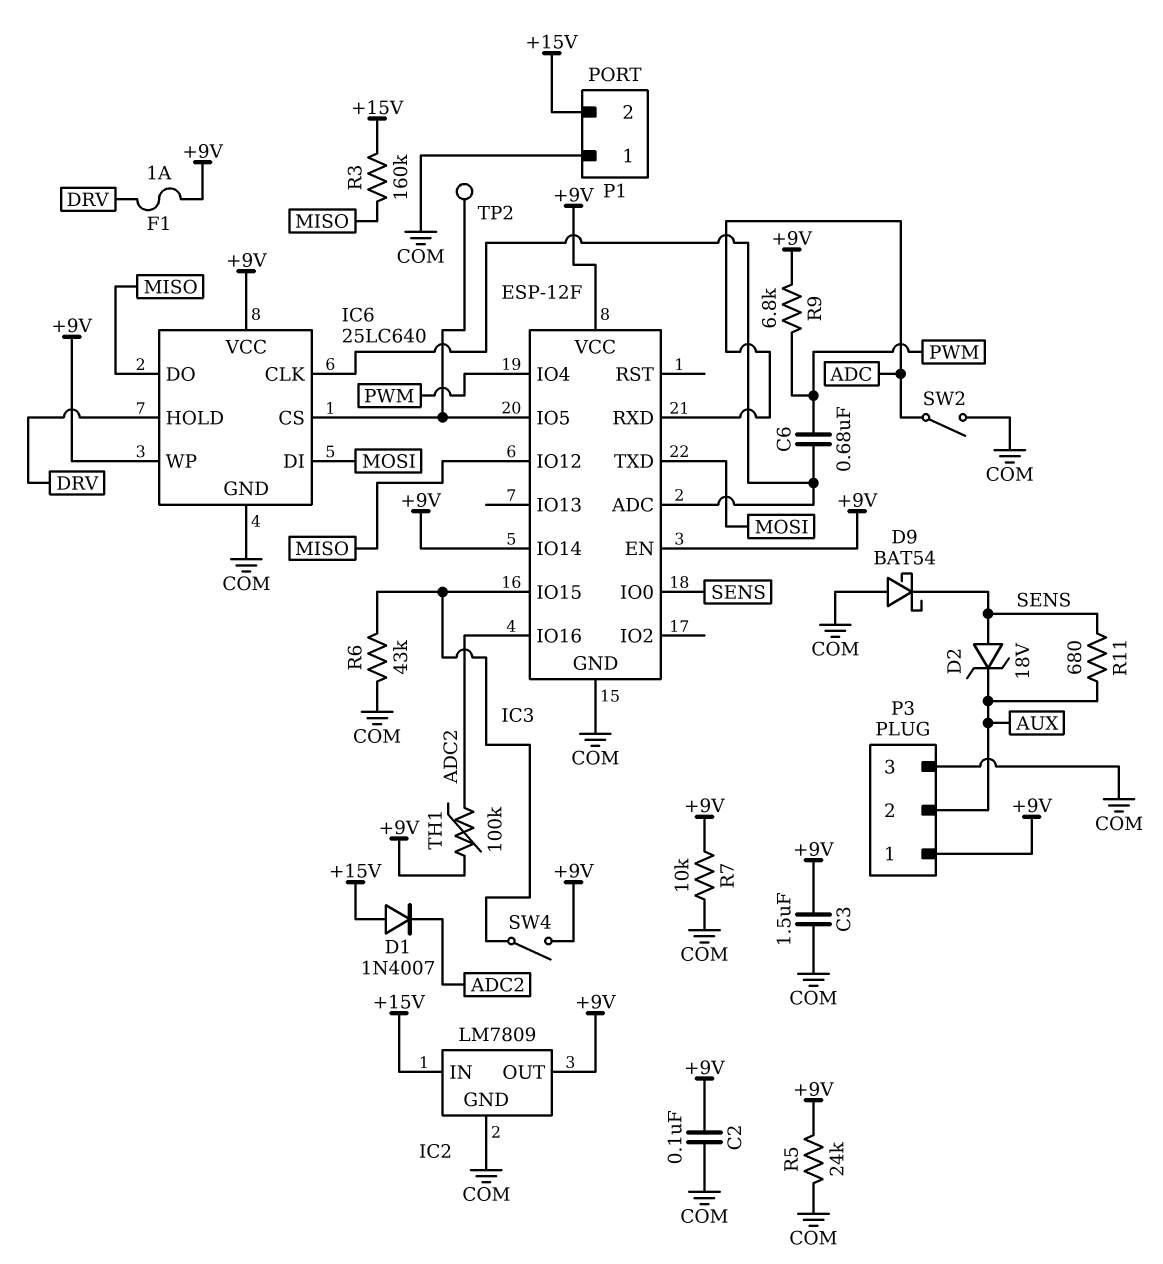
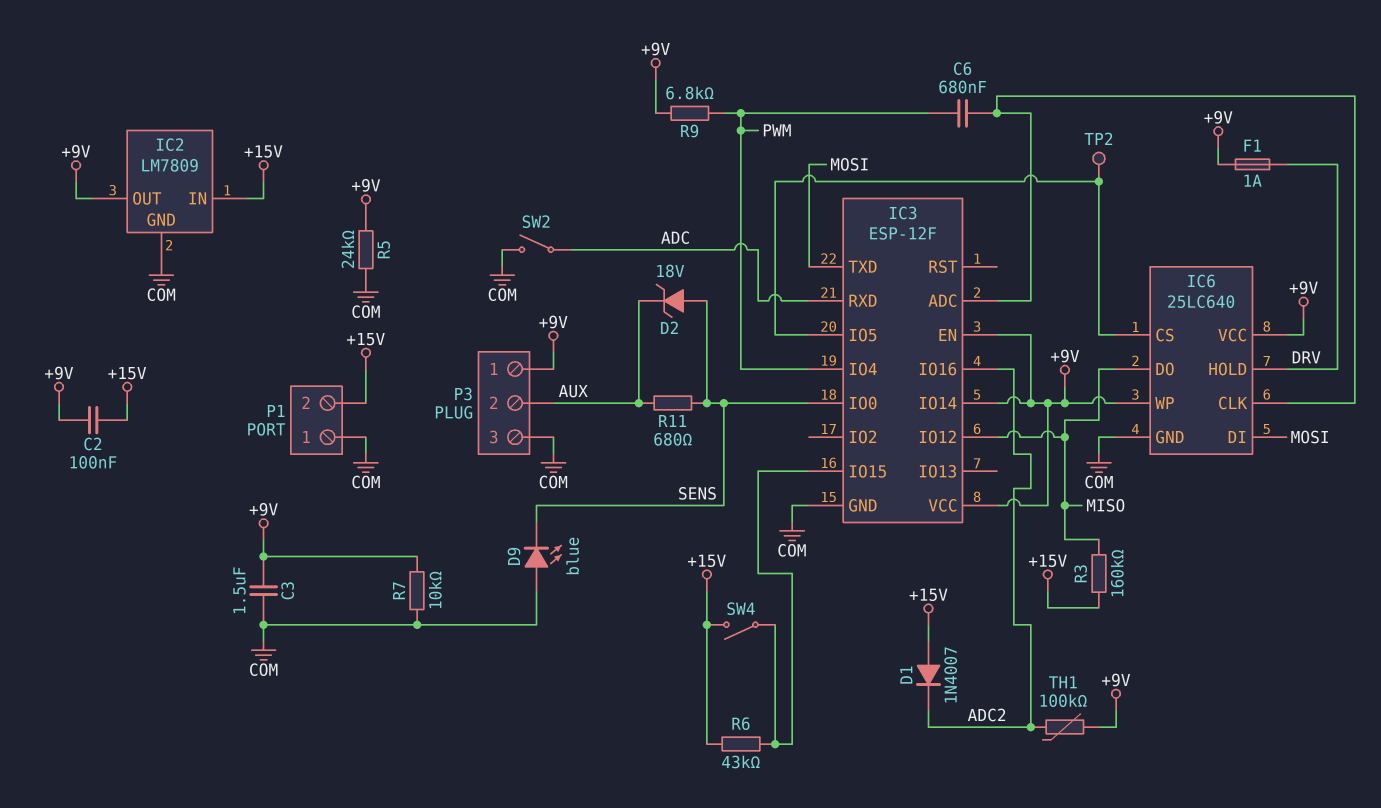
C2: 100nF (+9V, COM) -> 100nF (+9V, +15V)
D9: schottky BAT54 (A COM, K SENS) -> LED blue (A COM, K SENS)
R6: 43k (COM, IC3/IO15) -> 43k (+15V, IC3/IO15)
SW4: switch (+9V, IC3/IO15) -> switch (+15V, IC3/IO15)

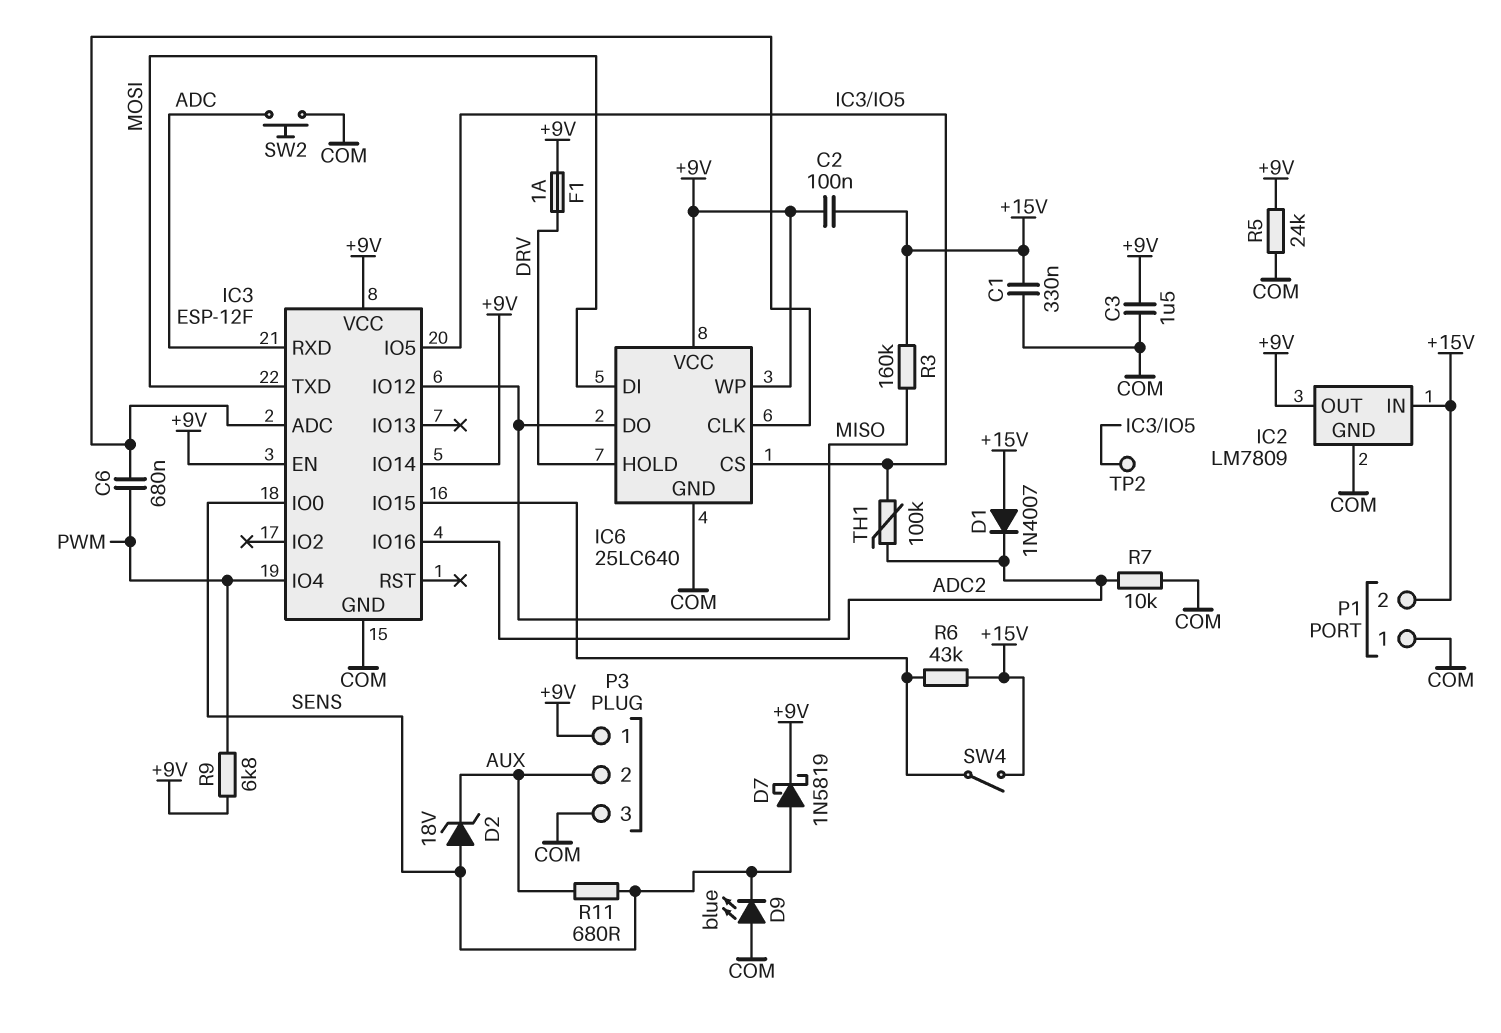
C1: none -> 330nF (+15V, COM)
D7: none -> schottky 1N5819 (A SENS, K +9V)
R7: 10k (+9V, COM) -> 10k (ADC2, COM)
SW2: switch (ADC, COM) -> button (ADC, COM)
TH1: 100k (+9V, ADC2) -> 100k (ADC2, IC3/IO5)

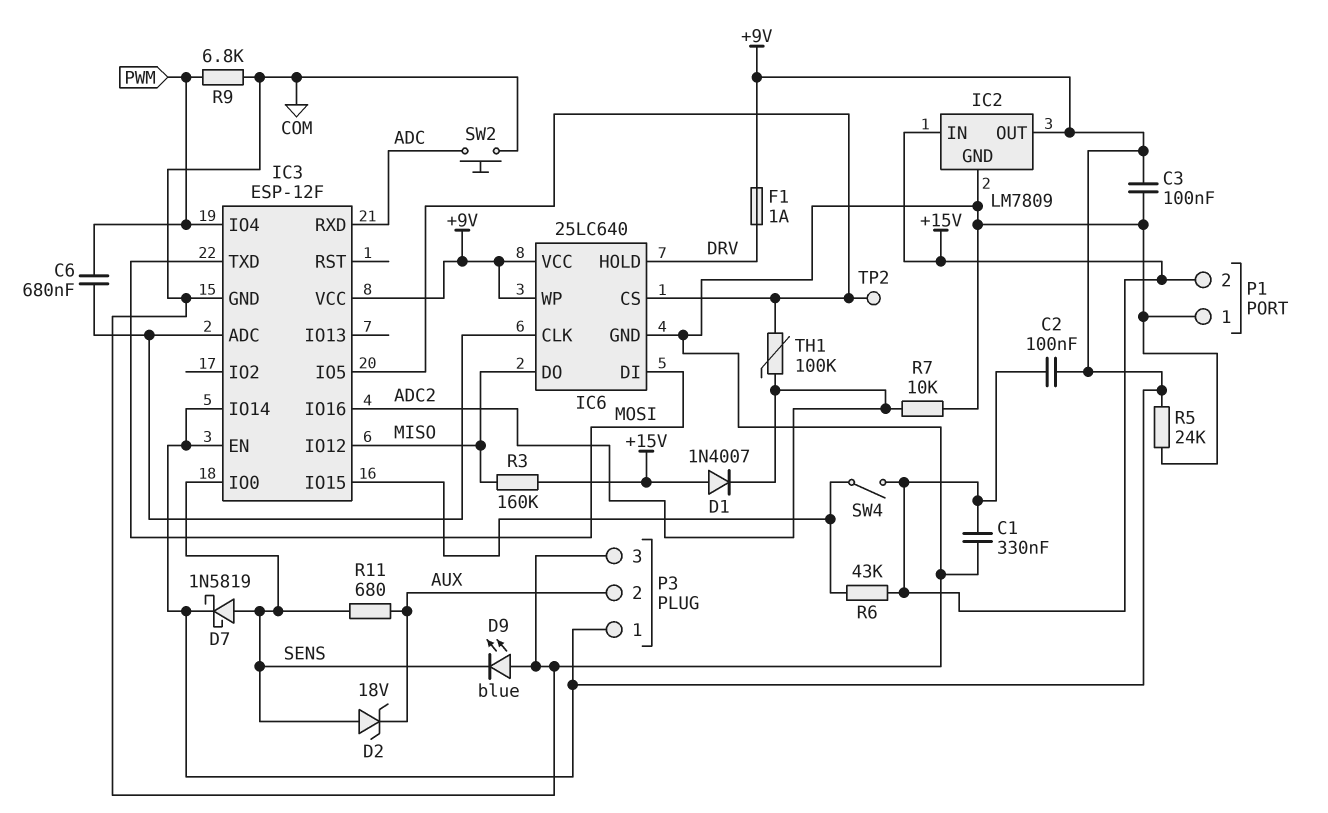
C3: 1.5uF (+9V, COM) -> 100nF (+9V, COM)
R9: 6.8k (+9V, PWM) -> 6.8k (COM, PWM)

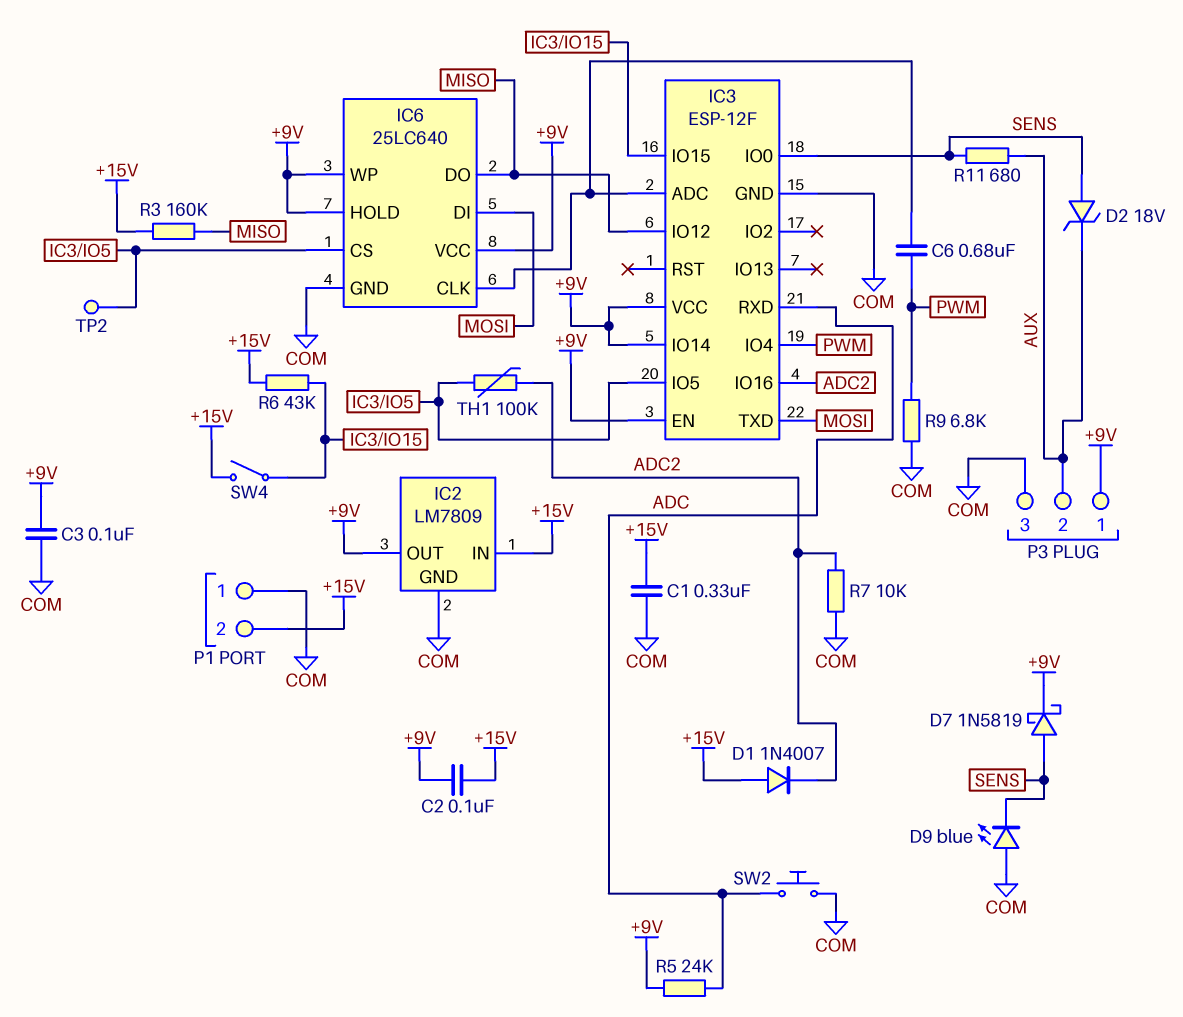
F1: 1A (+9V, DRV) -> none
IC6 pin HOLD: DRV -> +9V
R5: 24k (+9V, COM) -> 24k (+9V, ADC)

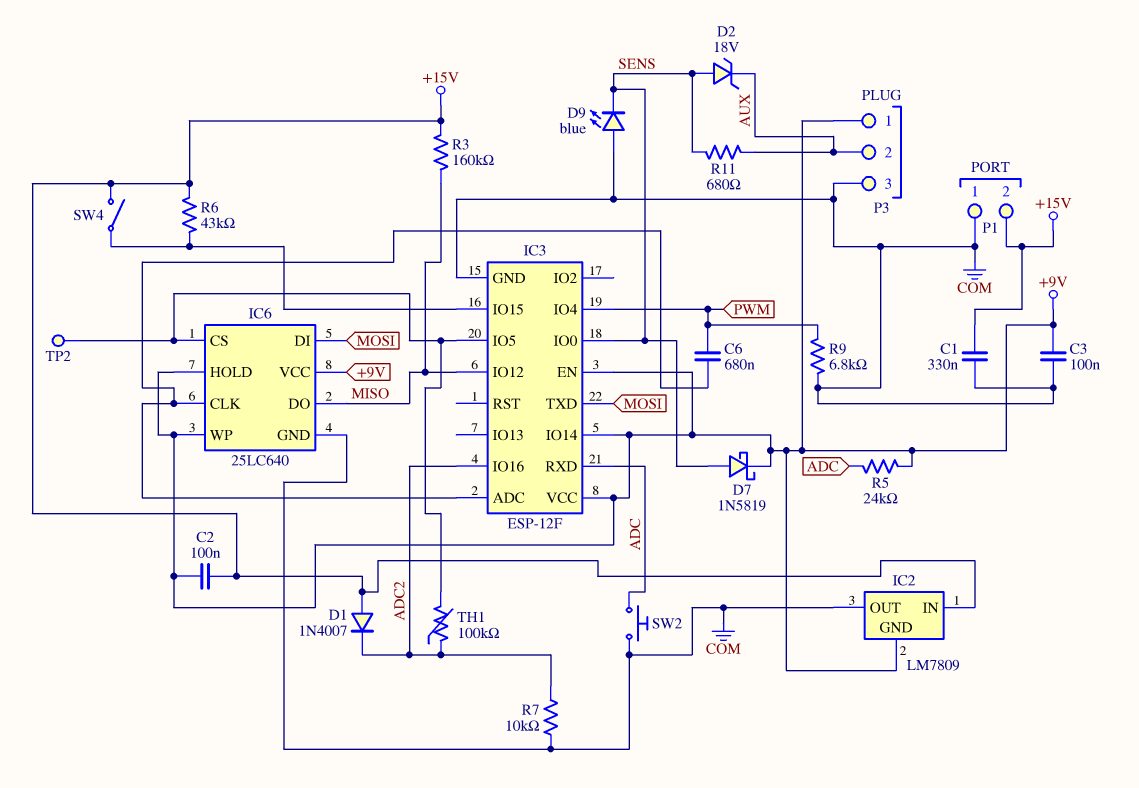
IC2 pin GND: COM -> +9V
IC2 pin OUT: +9V -> COM

